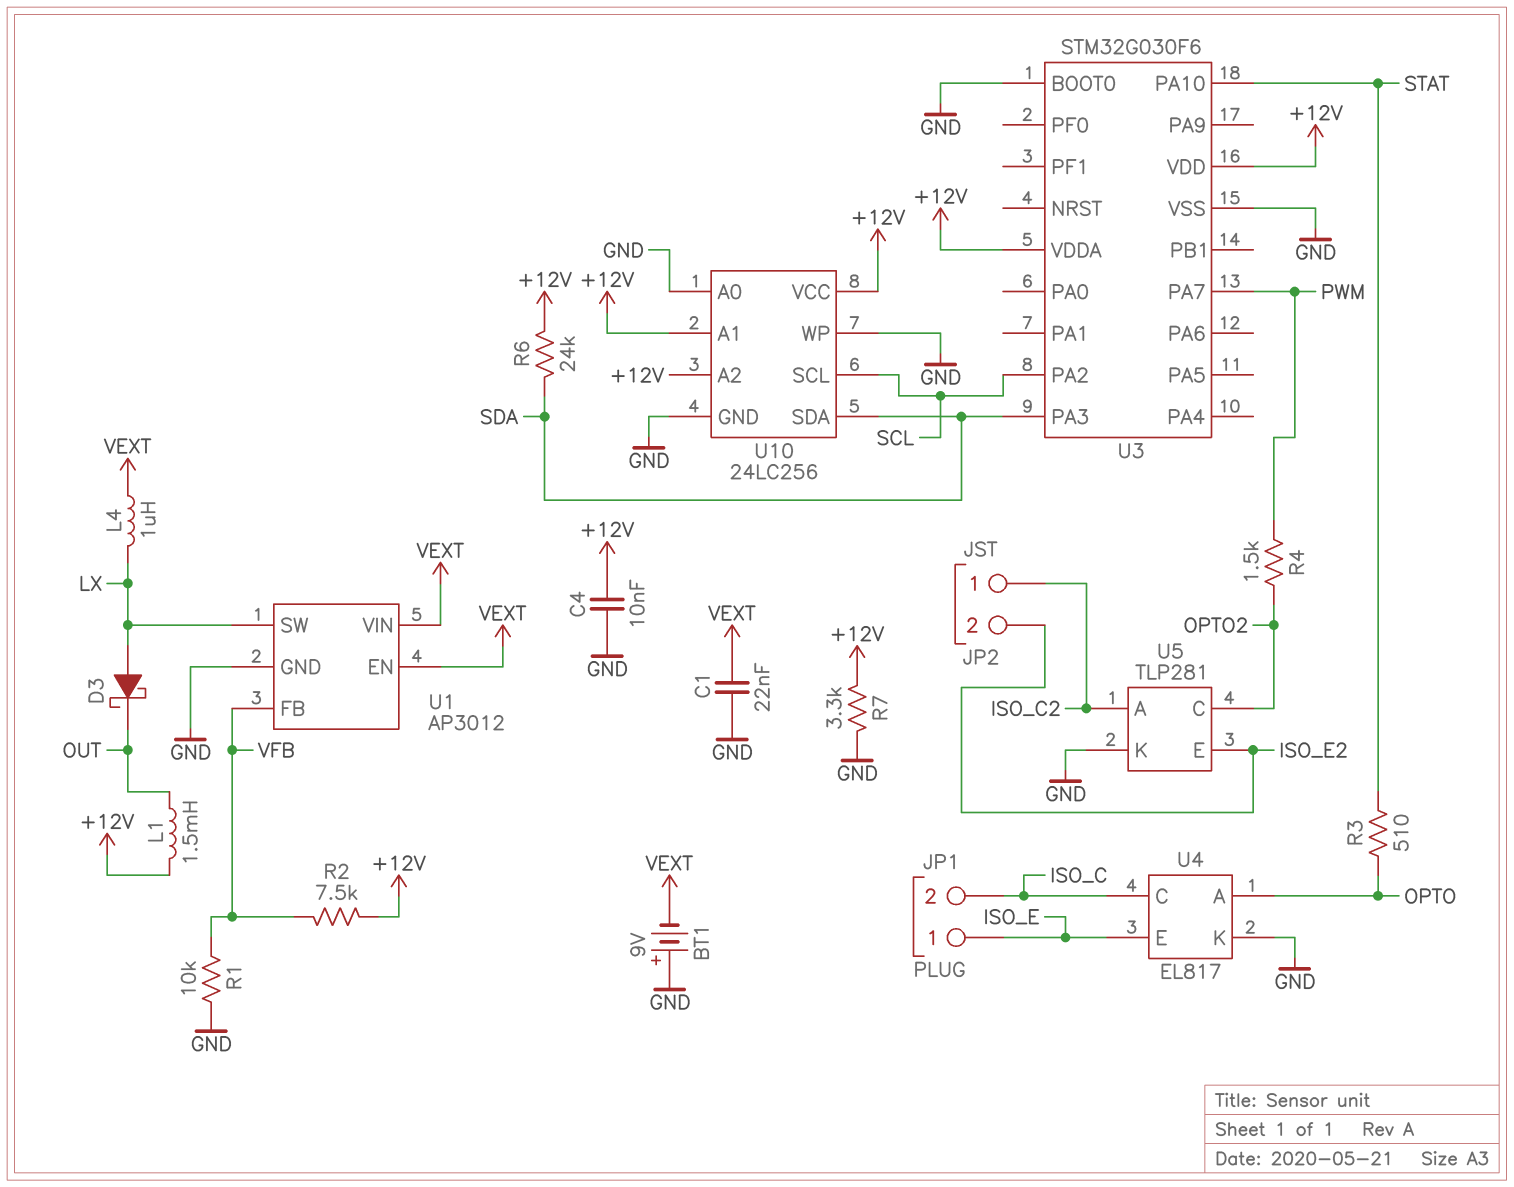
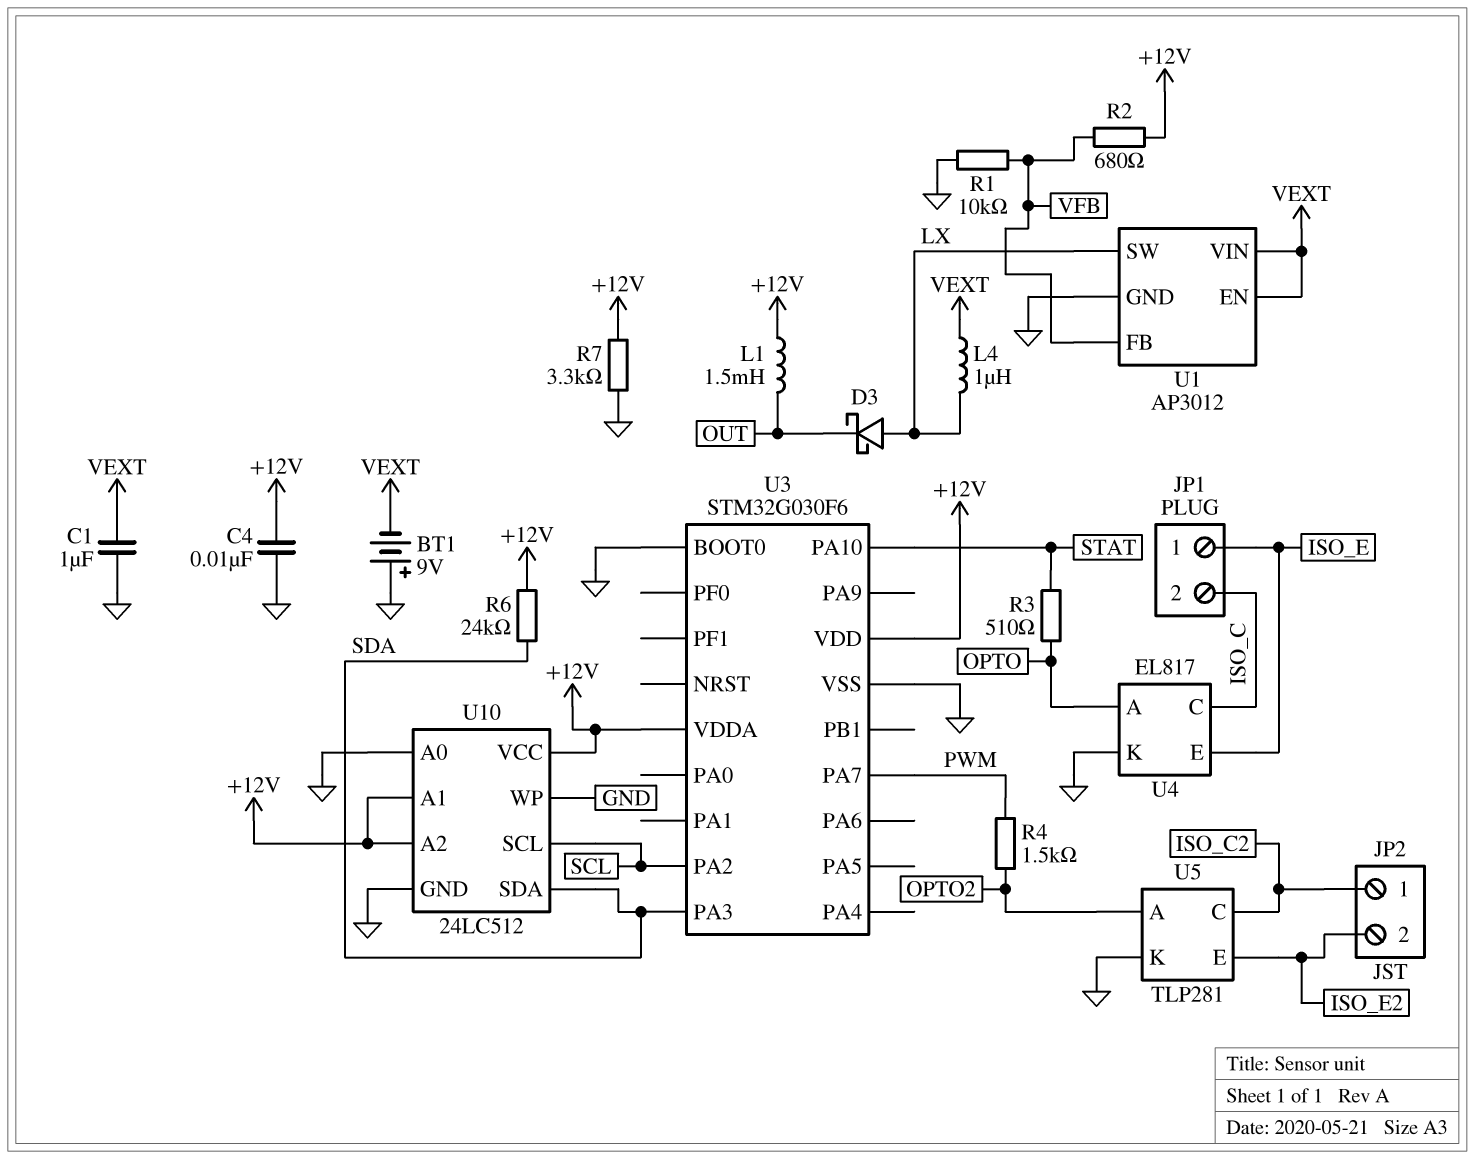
C1: 22nF (GND, VEXT) -> 1uF (GND, VEXT)
R2: 7.5k (+12V, VFB) -> 680 (+12V, VFB)
U5 pin A: ISO_C2 -> OPTO2
U5 pin C: OPTO2 -> ISO_C2
U10: 24LC256 -> 24LC512

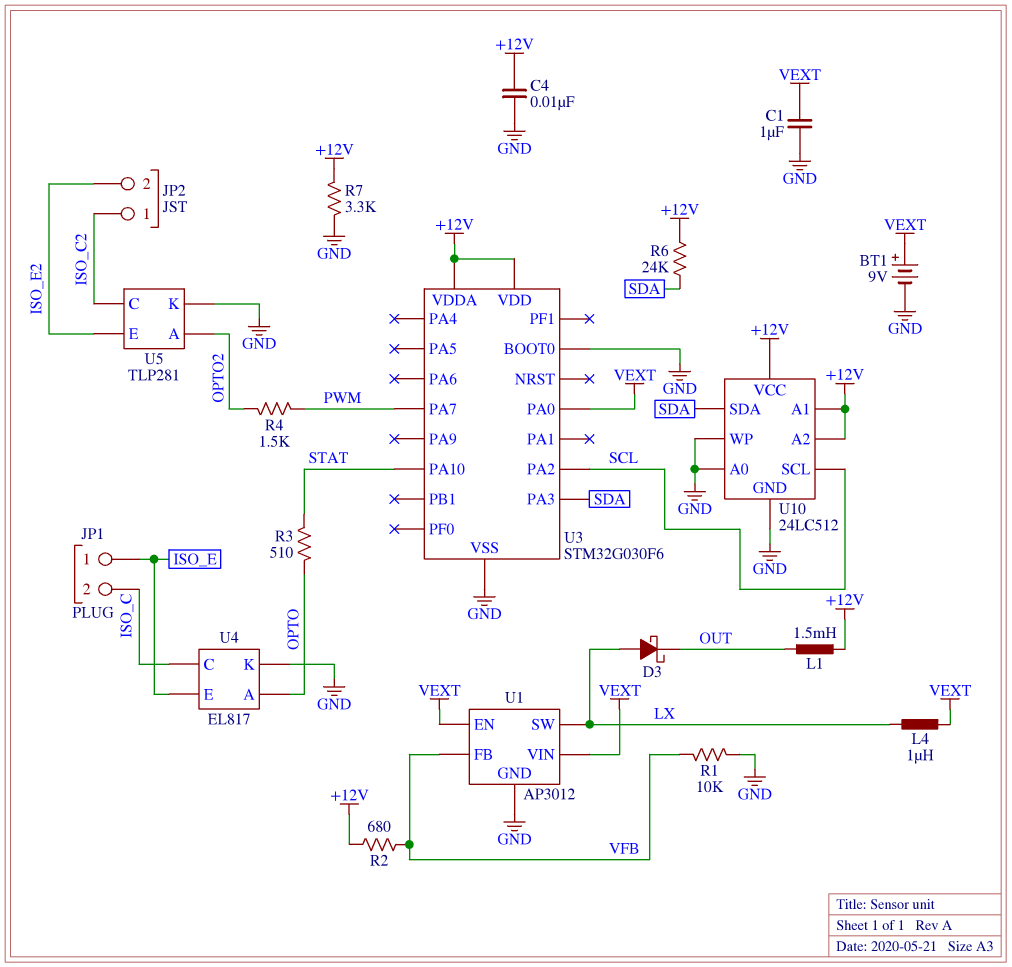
BT1: 9V (plus GND, minus VEXT) -> 9V (plus VEXT, minus GND)
U3 pin PA0: none -> VEXT

